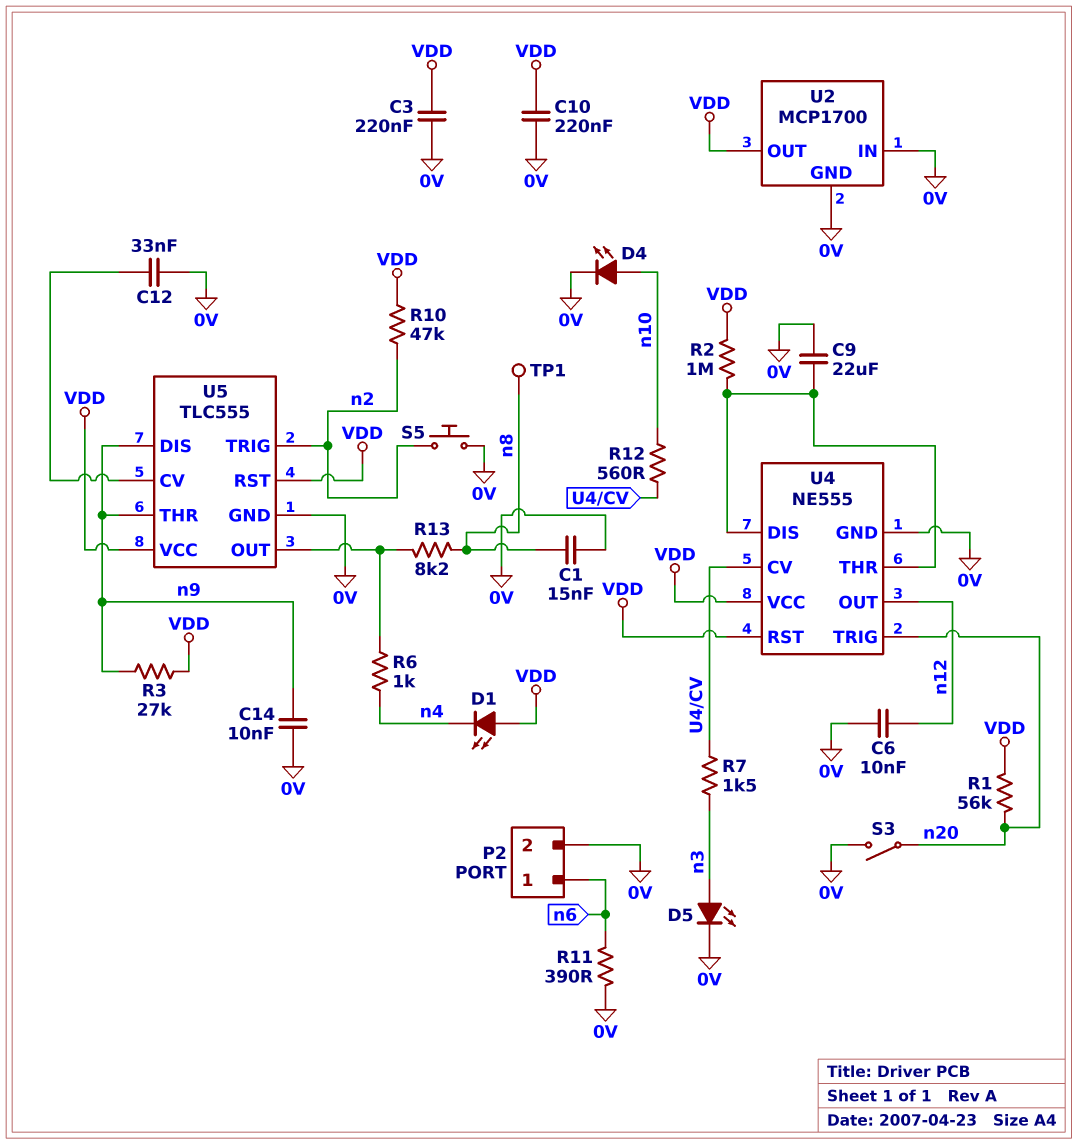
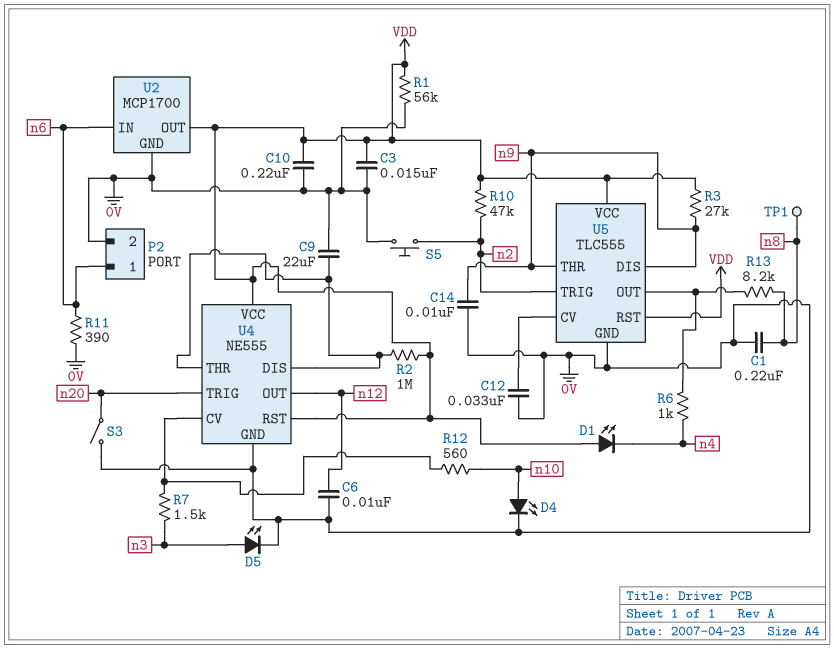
C1: 15nF (0V, n8) -> 220nF (0V, n8)
C3: 220nF (0V, VDD) -> 15nF (0V, VDD)
R1: 56k (VDD, n20) -> 56k (0V, VDD)
U2 pin IN: 0V -> n6

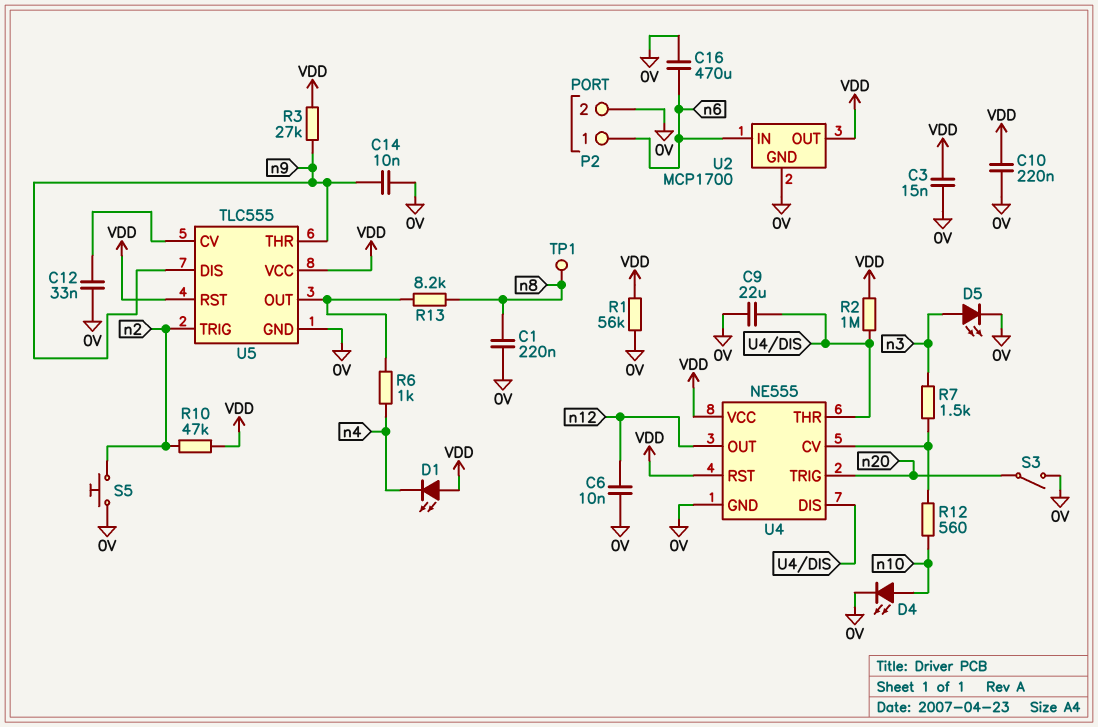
C16: none -> 470uF (0V, n6)
R11: 390 (0V, n6) -> none

